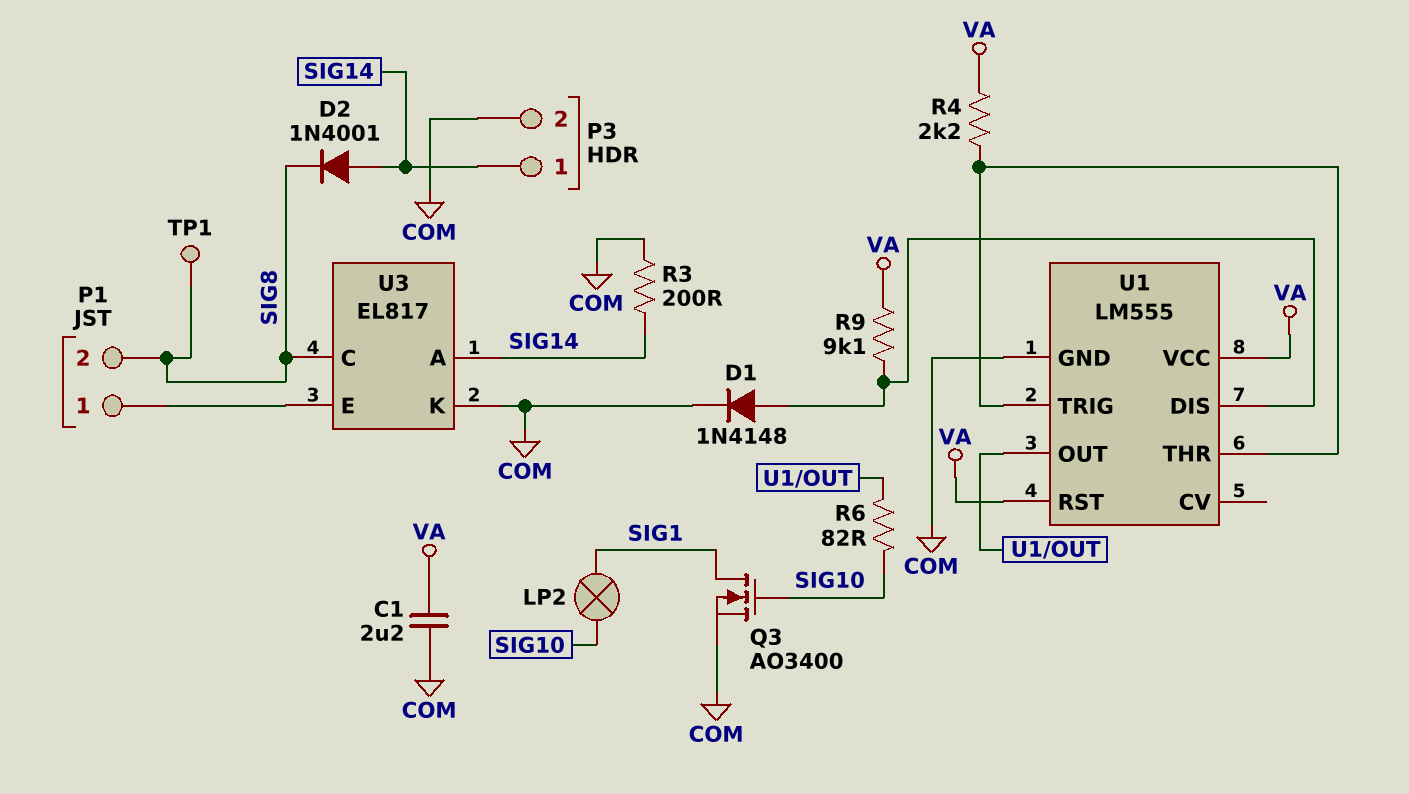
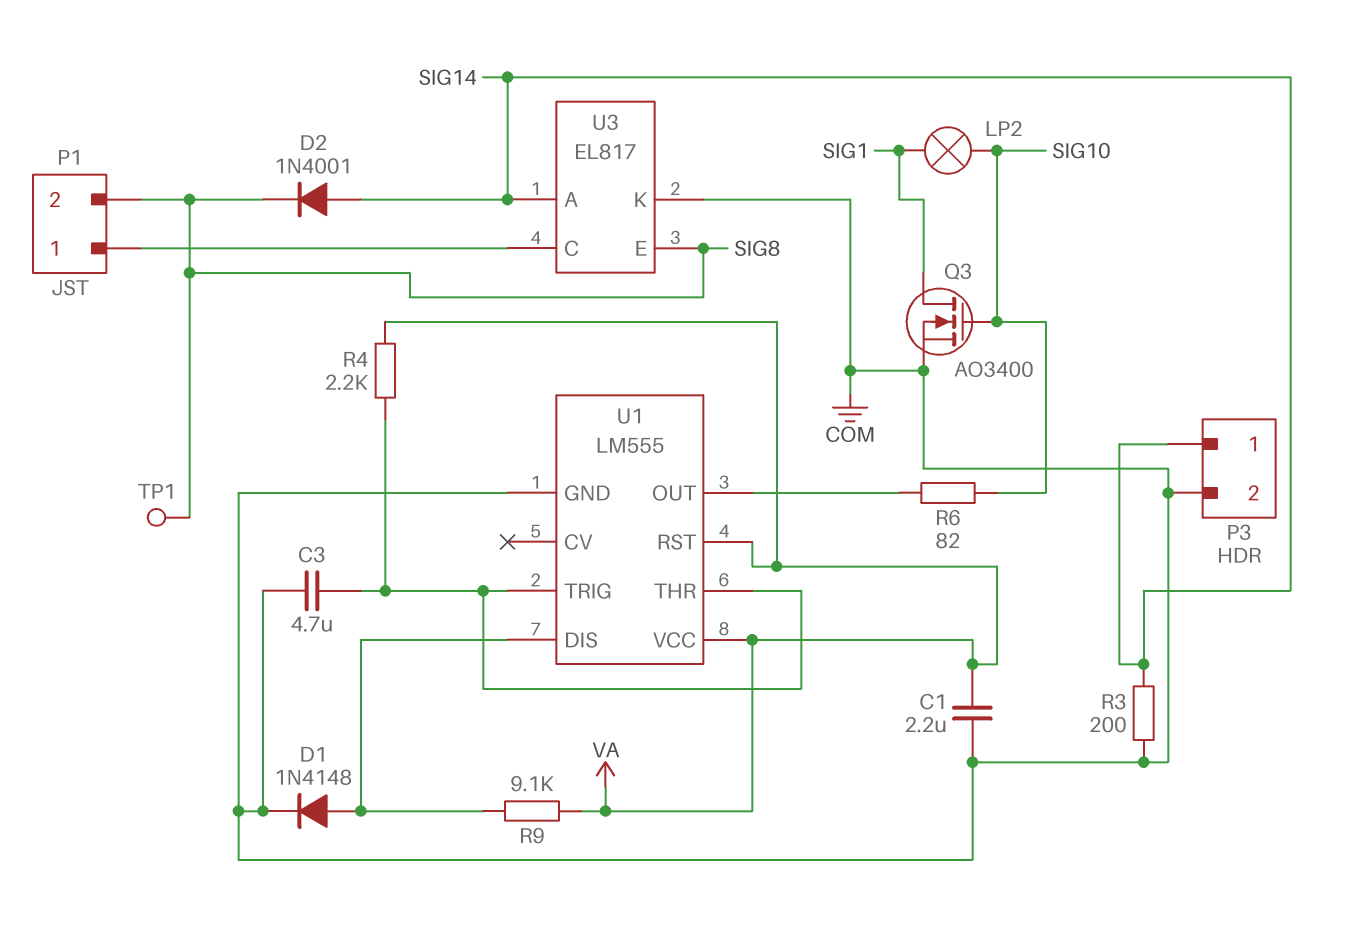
C3: none -> 4.7uF (COM, U1/THR)
U3 pin C: SIG8 -> P1/1
U3 pin E: P1/1 -> SIG8

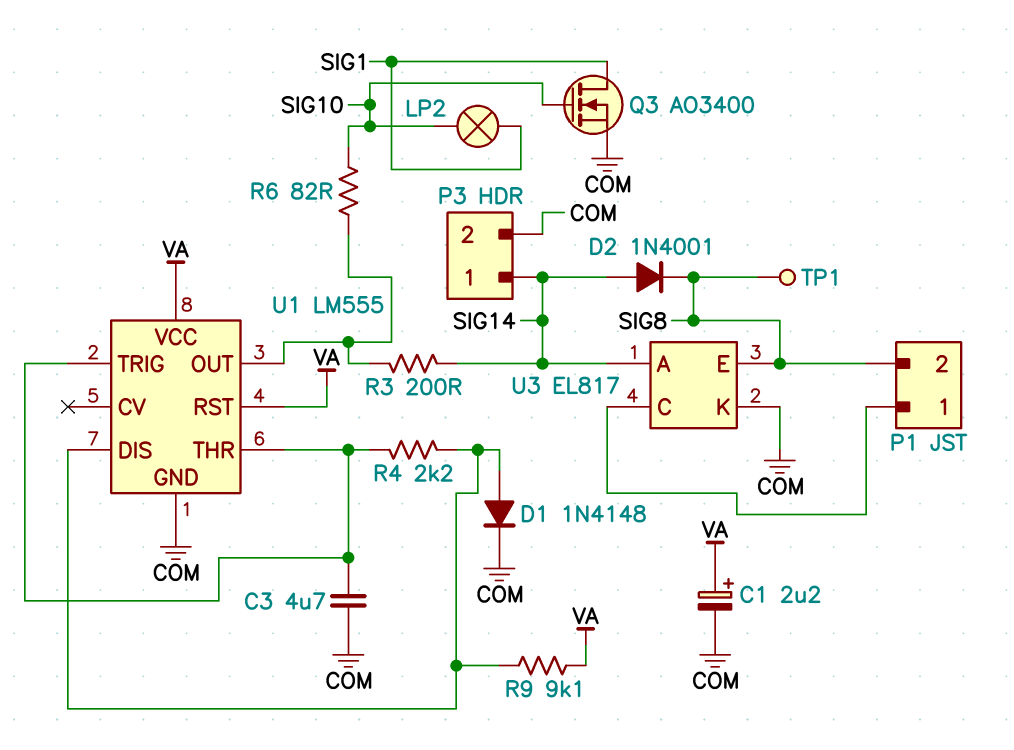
C1: 2.2uF (COM, VA) -> 2.2uF (plus VA, minus COM)
R3: 200 (COM, SIG14) -> 200 (SIG14, U1/OUT)
R4: 2.2k (U1/THR, VA) -> 2.2k (U1/DIS, U1/THR)

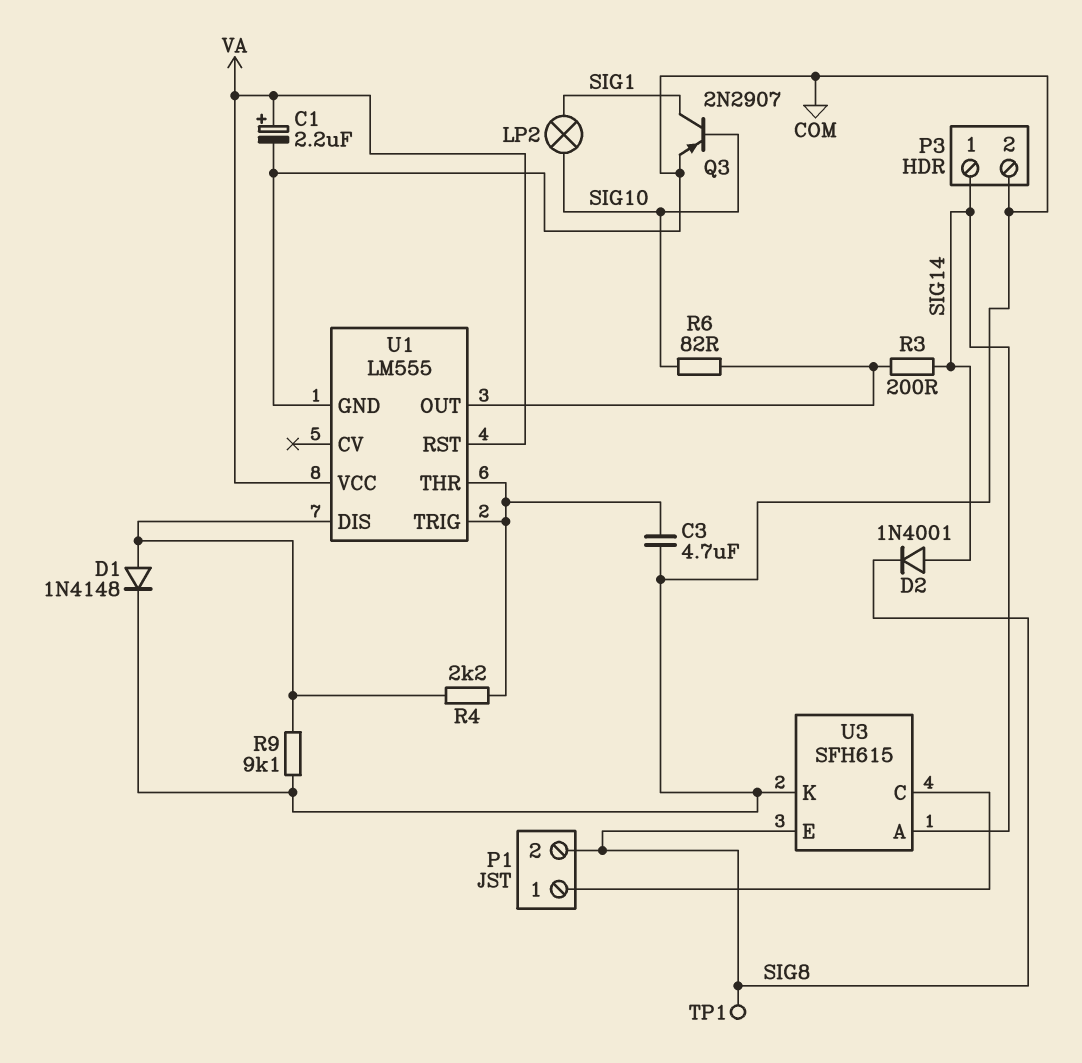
Q3: NMOS AO3400 (G SIG10, D SIG1, S COM) -> PNP 2N2907 (B SIG10, C SIG1, E COM)
R9: 9.1k (U1/DIS, VA) -> 9.1k (COM, U1/DIS)
U3: EL817 -> SFH615

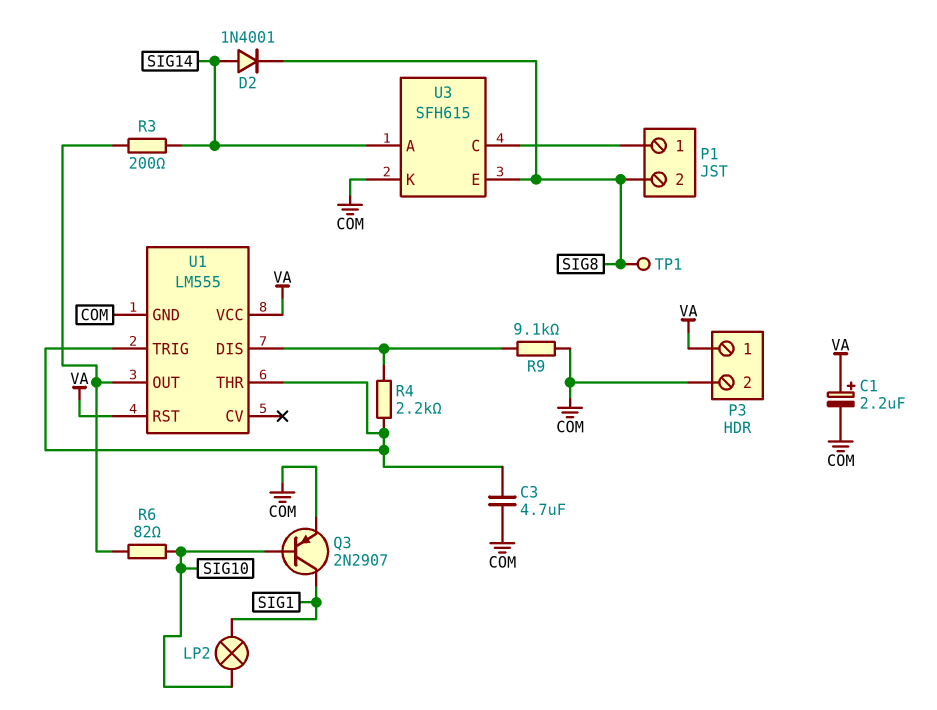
D1: diode 1N4148 (A U1/DIS, K COM) -> none
P3 pin 1: SIG14 -> VA

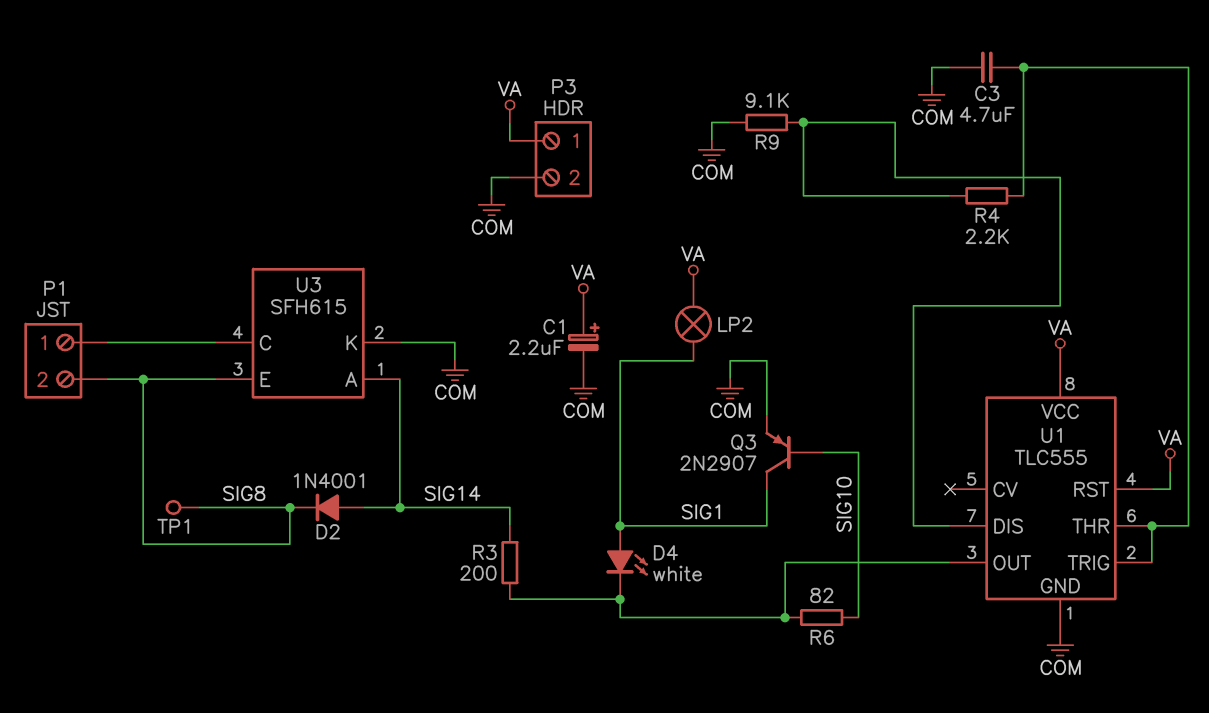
D4: none -> LED white (A SIG1, K U1/OUT)
LP2: lamp (SIG1, SIG10) -> lamp (SIG1, VA)
U1: LM555 -> TLC555

